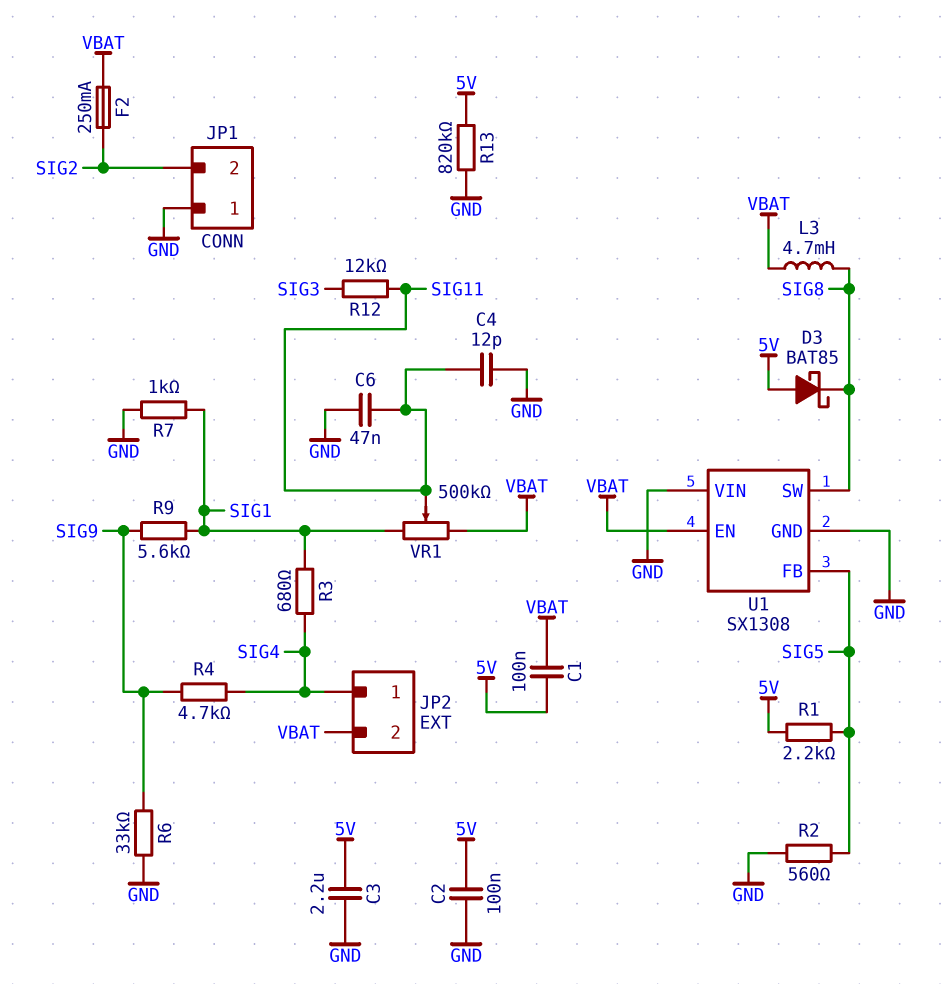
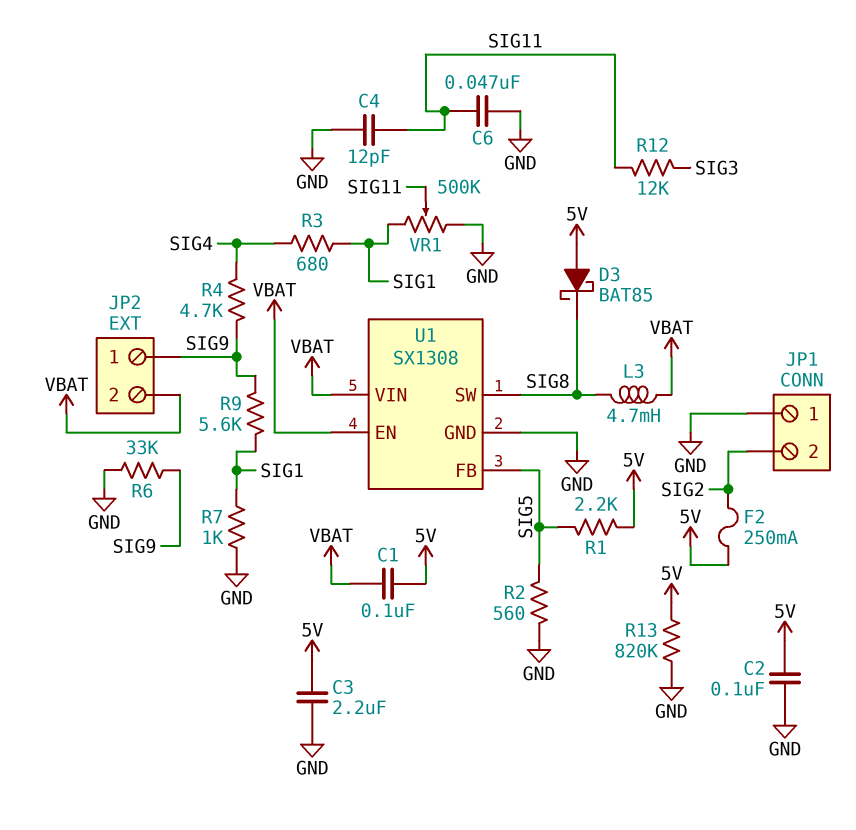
F2: 250mA (SIG2, VBAT) -> 250mA (5V, SIG2)
JP2 pin 1: SIG4 -> SIG9
U1 pin VIN: GND -> VBAT
VR1: 500k (SIG1, VBAT, wiper SIG11) -> 500k (GND, SIG1, wiper SIG11)

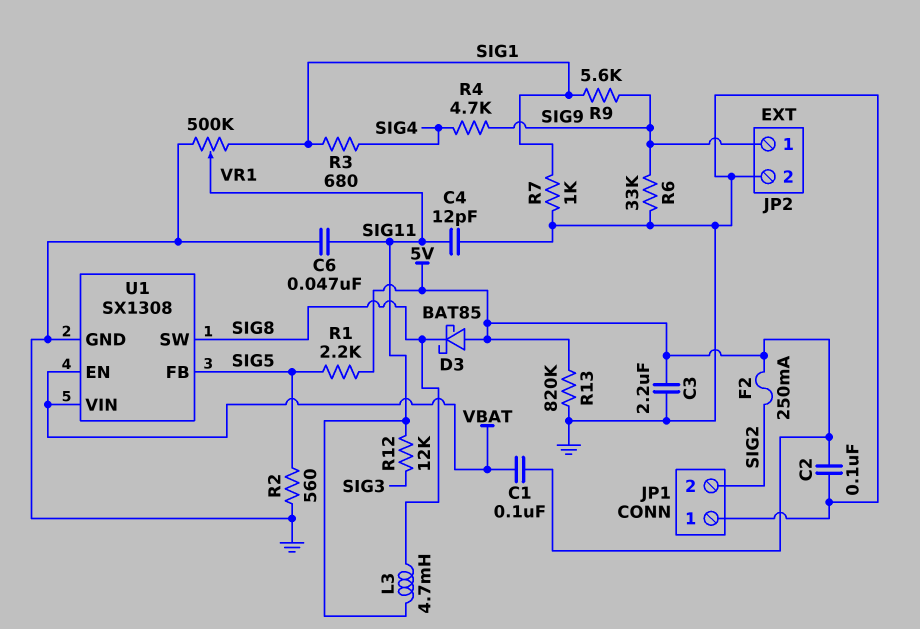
JP2 pin 2: VBAT -> GND
L3: 4.7mH (SIG8, VBAT) -> 4.7mH (SIG8, SIG11)

